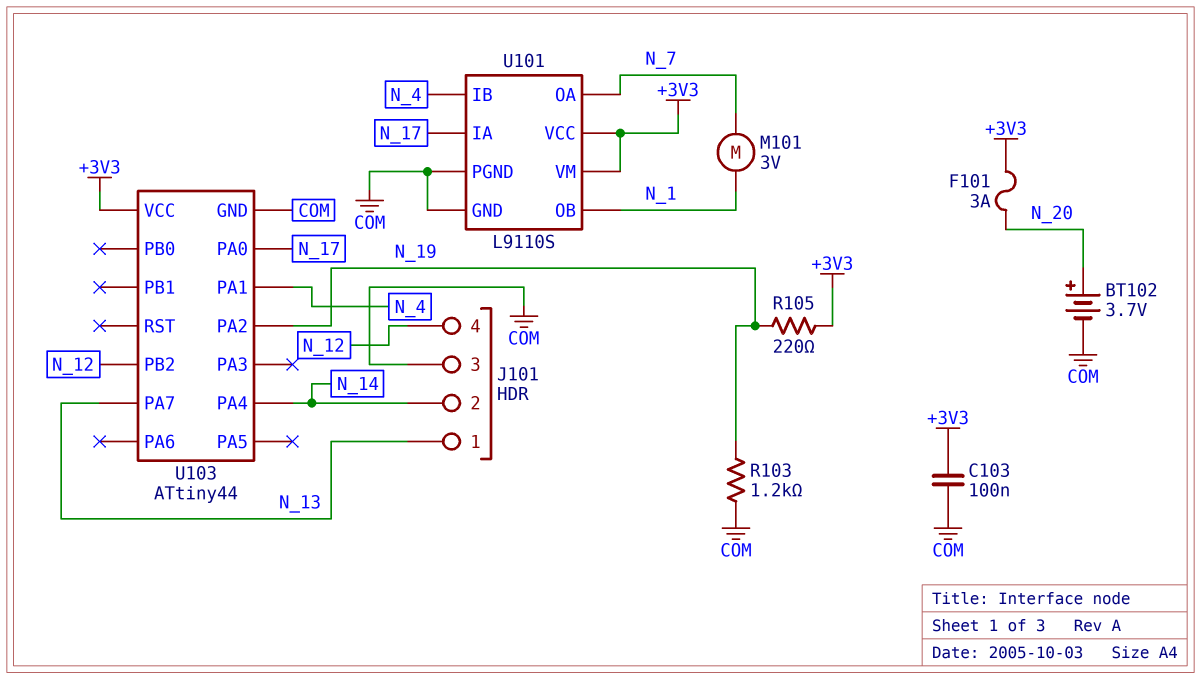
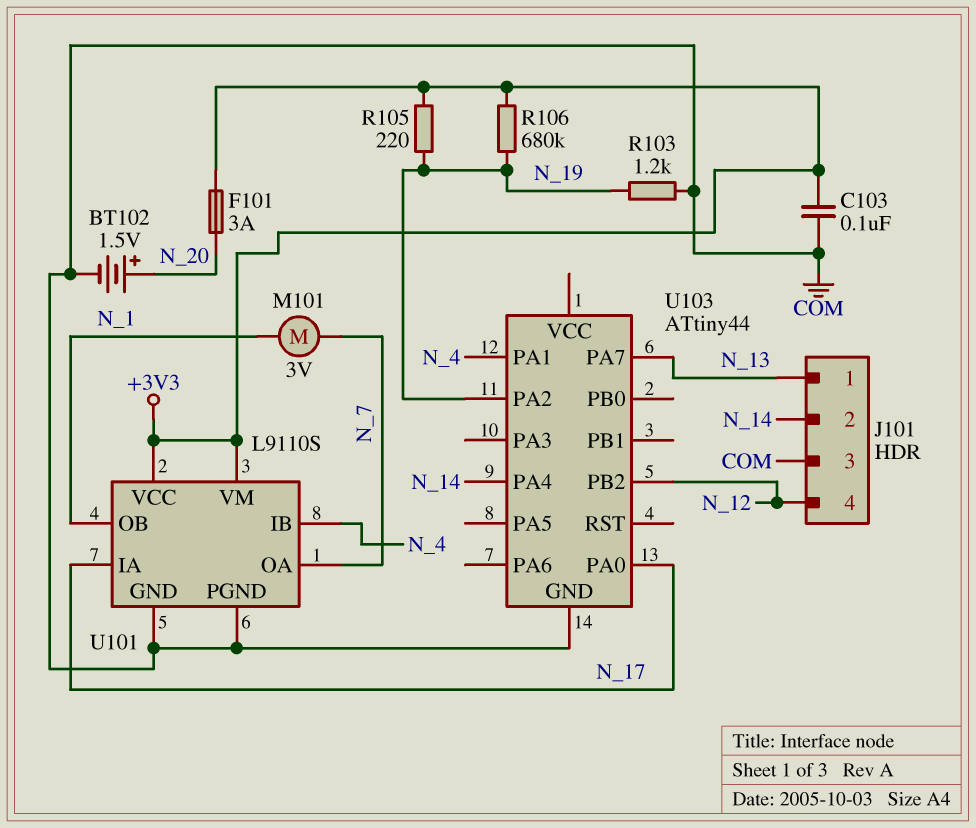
BT102: 3.7V (plus N_20, minus COM) -> 1.5V (plus N_20, minus COM)
R106: none -> 680k (+3V3, N_19)
U103 pin VCC: +3V3 -> none

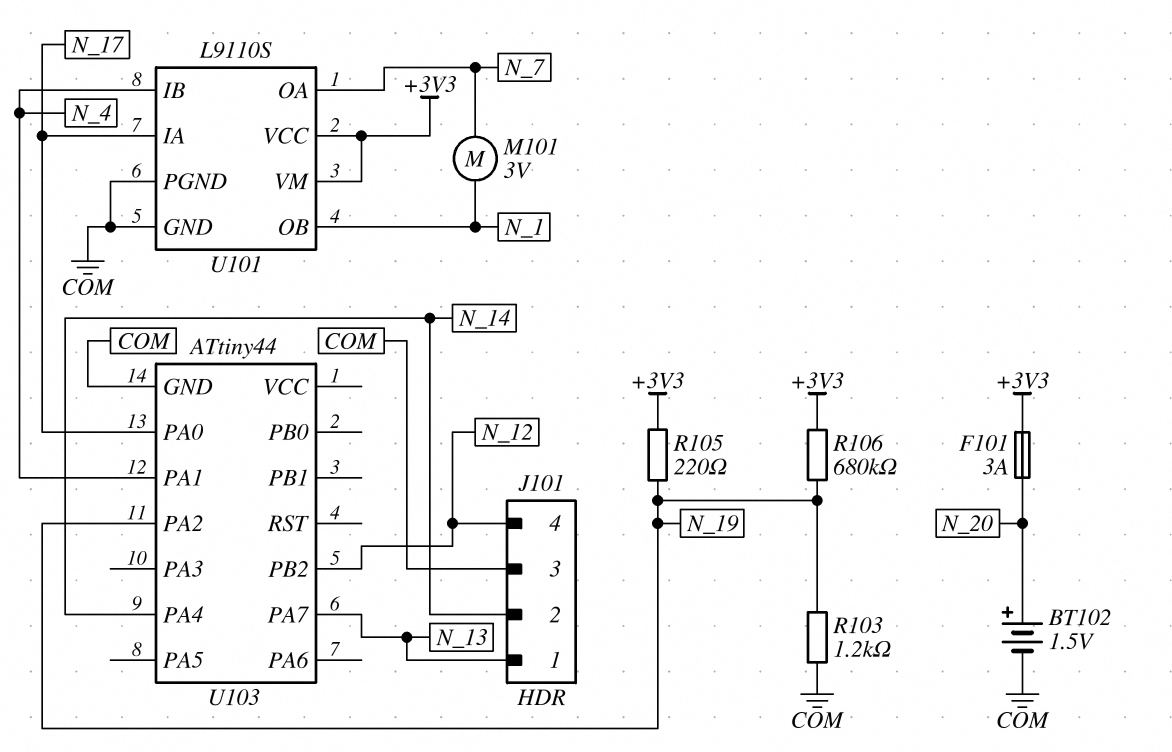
C103: 100nF (+3V3, COM) -> none

